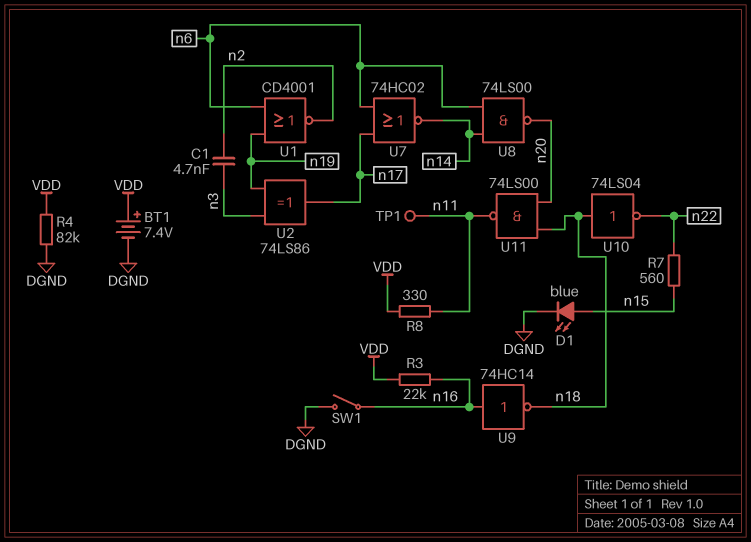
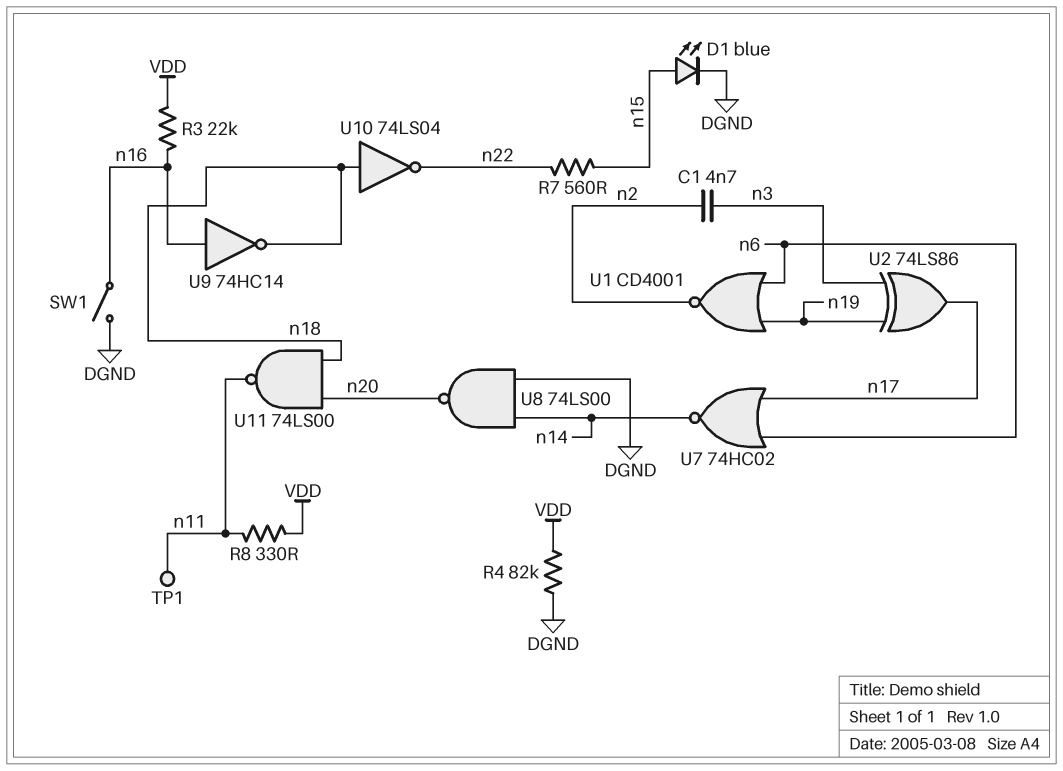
BT1: 7.4V (plus VDD, minus DGND) -> none
U8: NAND 74LS00 (in n6, in n14, out n20) -> NAND 74LS00 (in DGND, in n14, out n20)

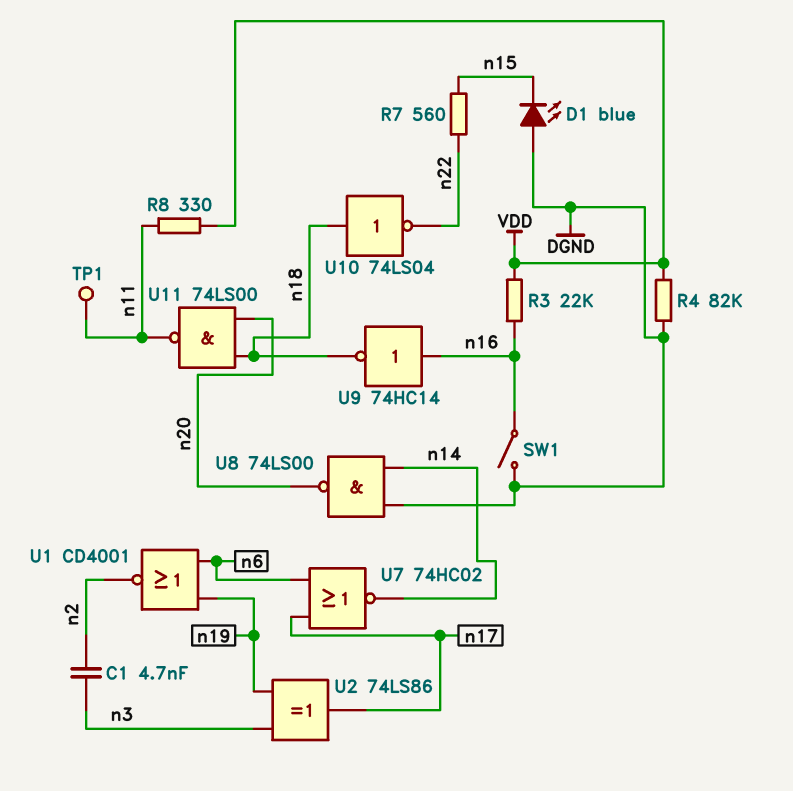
D1: LED blue (A n15, K DGND) -> LED blue (A DGND, K n15)

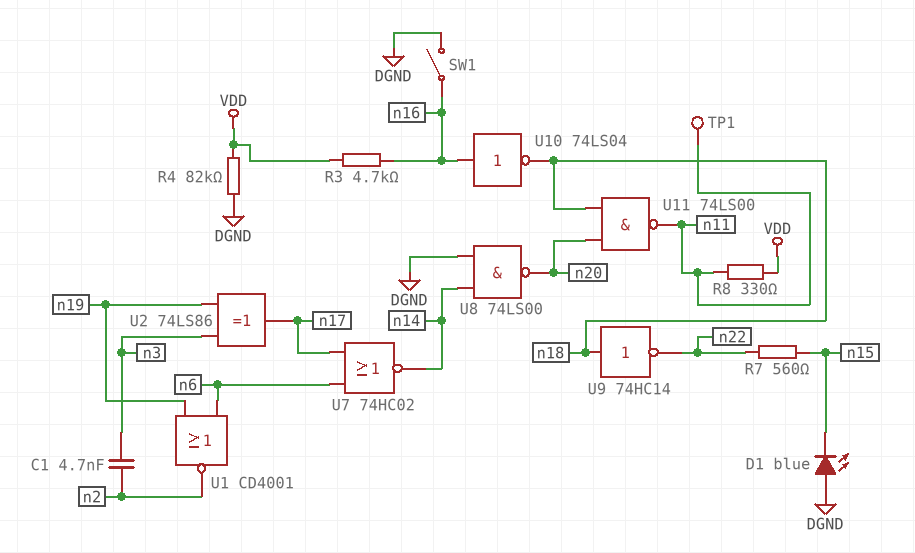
R3: 22k (VDD, n16) -> 4.7k (VDD, n16)
U9: NOT 74HC14 (in n16, out n18) -> NOT 74HC14 (in n18, out n22)
U10: NOT 74LS04 (in n18, out n22) -> NOT 74LS04 (in n16, out n18)

